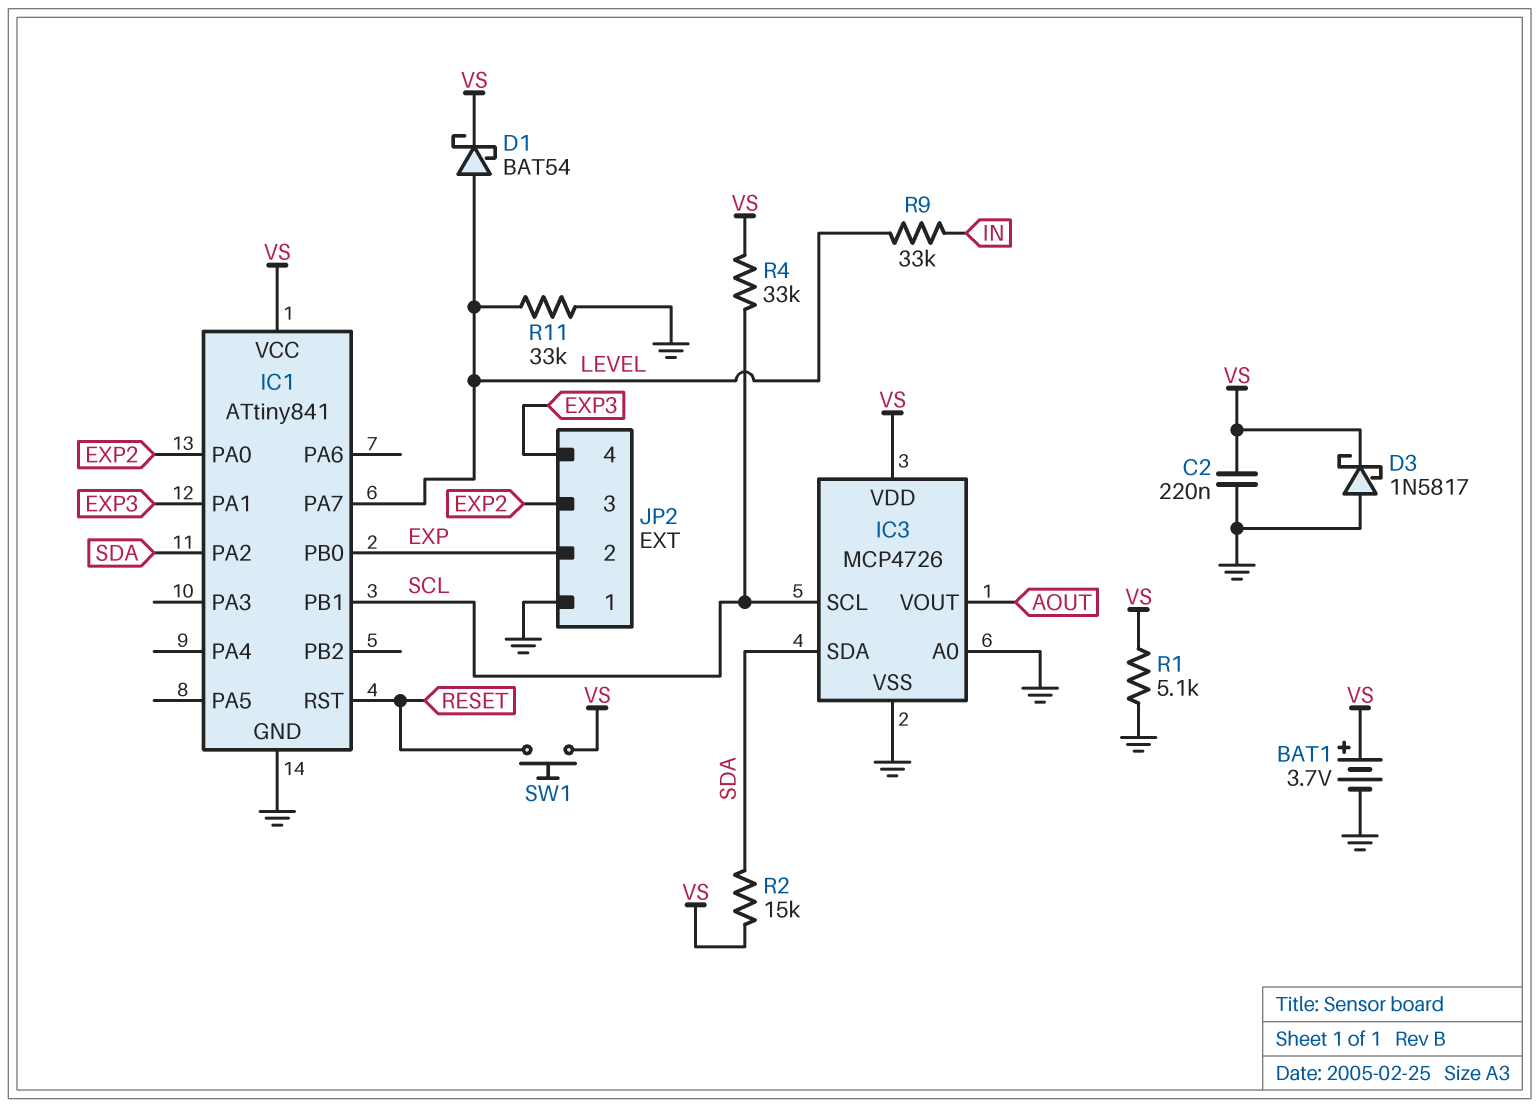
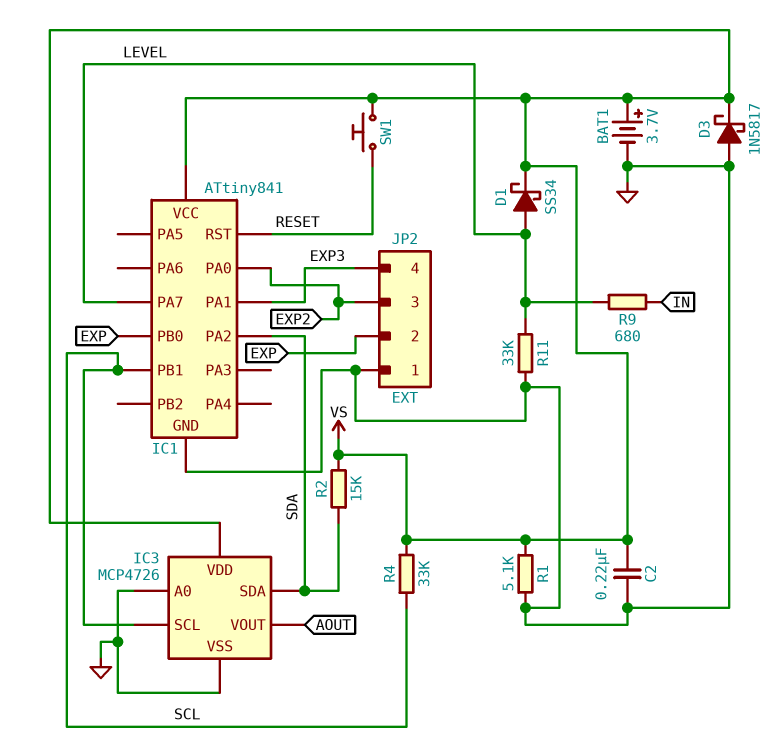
D1: schottky BAT54 (A LEVEL, K VS) -> schottky SS34 (A LEVEL, K VS)
R9: 33k (IN, LEVEL) -> 680 (IN, LEVEL)

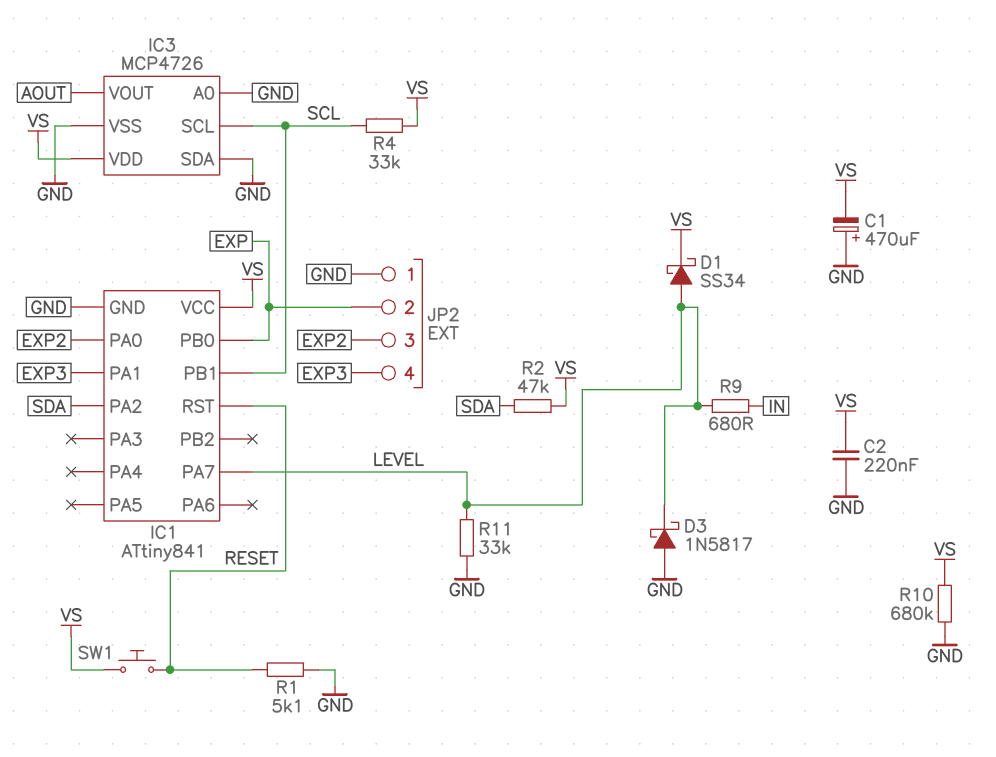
BAT1: 3.7V (plus VS, minus GND) -> none
C1: none -> 470uF (plus GND, minus VS)
D3: schottky 1N5817 (A GND, K VS) -> schottky 1N5817 (A GND, K LEVEL)
IC3 pin SDA: SDA -> GND
R1: 5.1k (GND, VS) -> 5.1k (GND, RESET)
R2: 15k (SDA, VS) -> 47k (SDA, VS)
R10: none -> 680k (GND, VS)

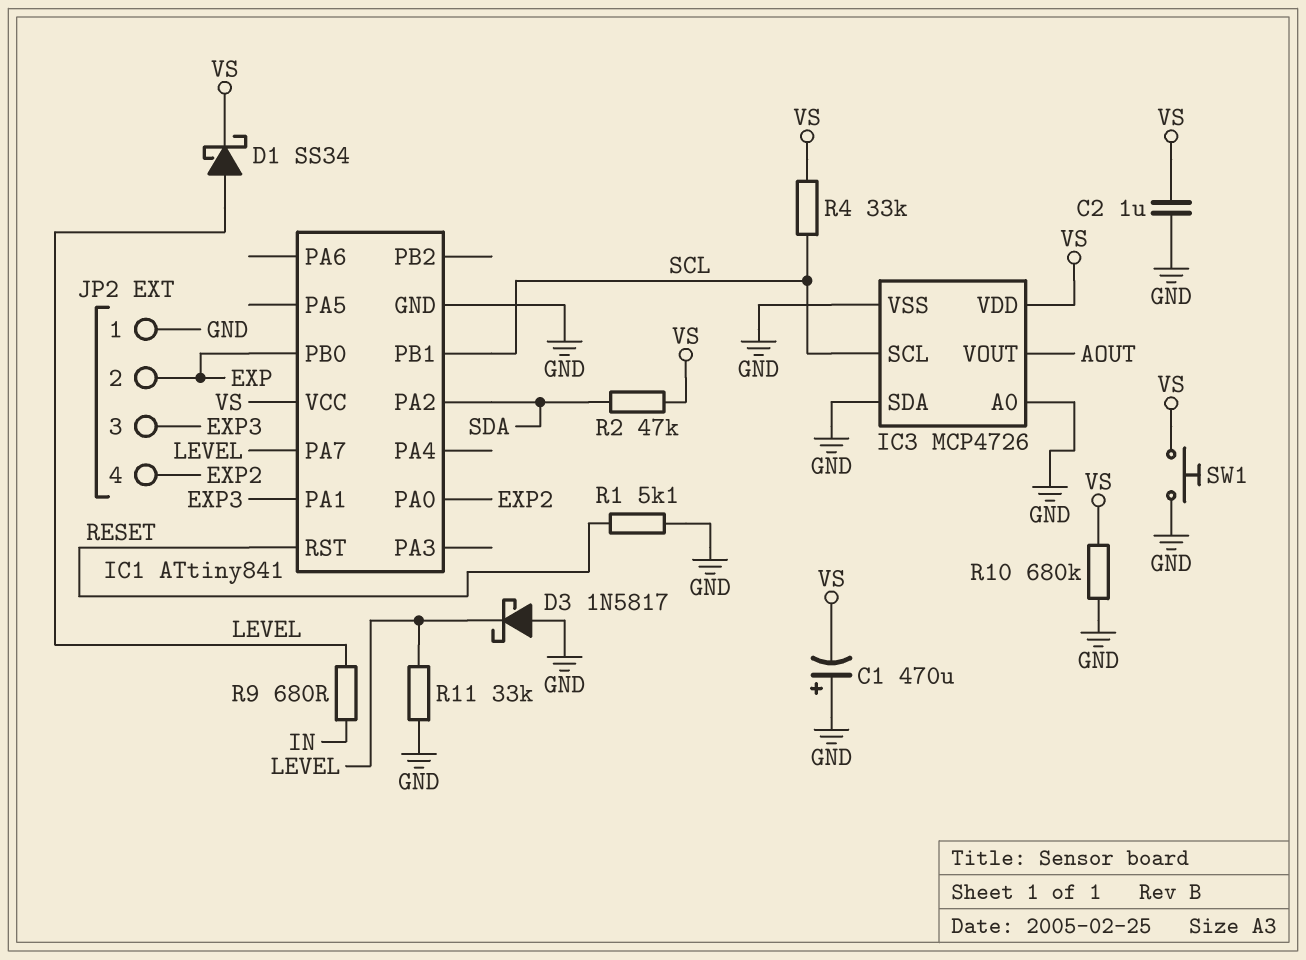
C2: 220nF (GND, VS) -> 1uF (GND, VS)
JP2 pin 3: EXP2 -> EXP3
JP2 pin 4: EXP3 -> EXP2
SW1: button (RESET, VS) -> button (GND, VS)

